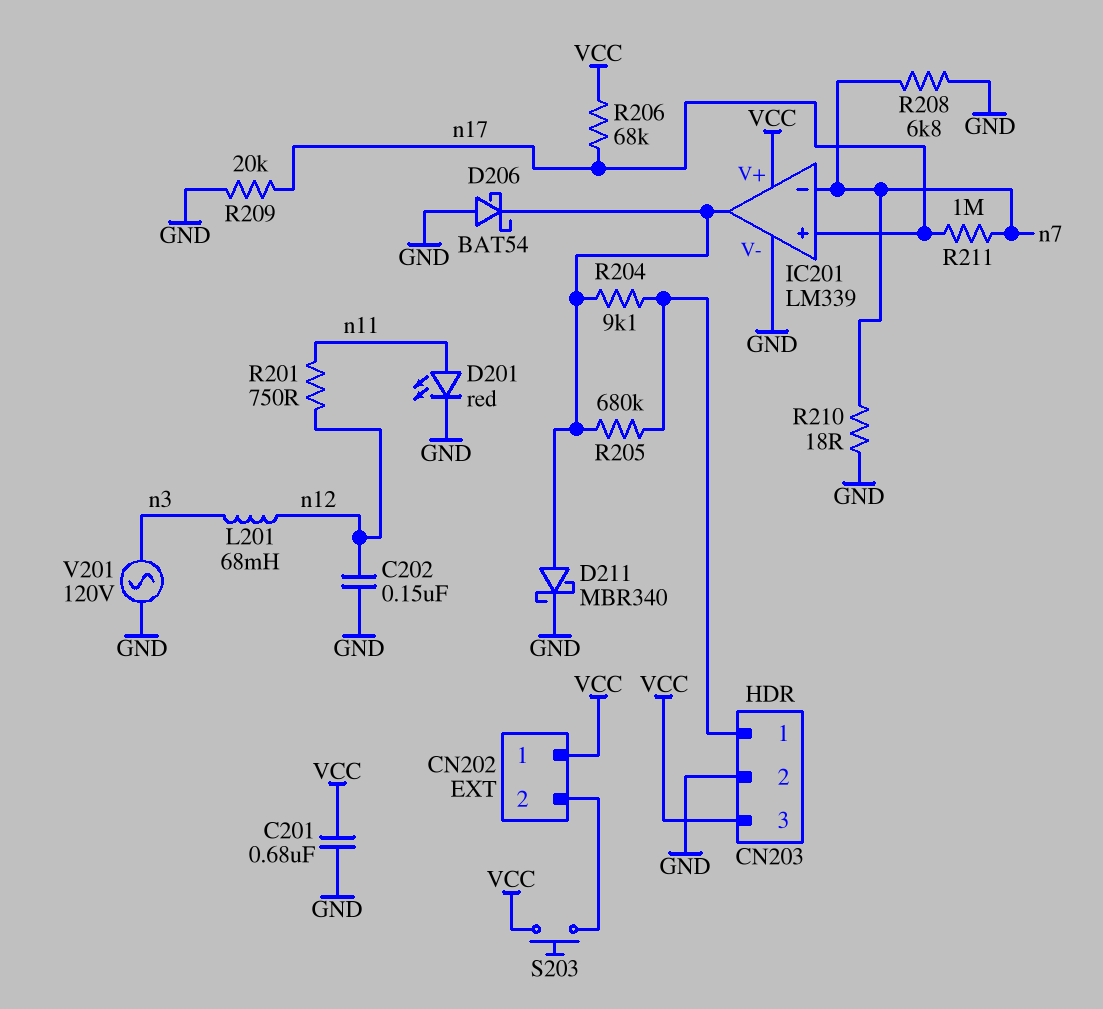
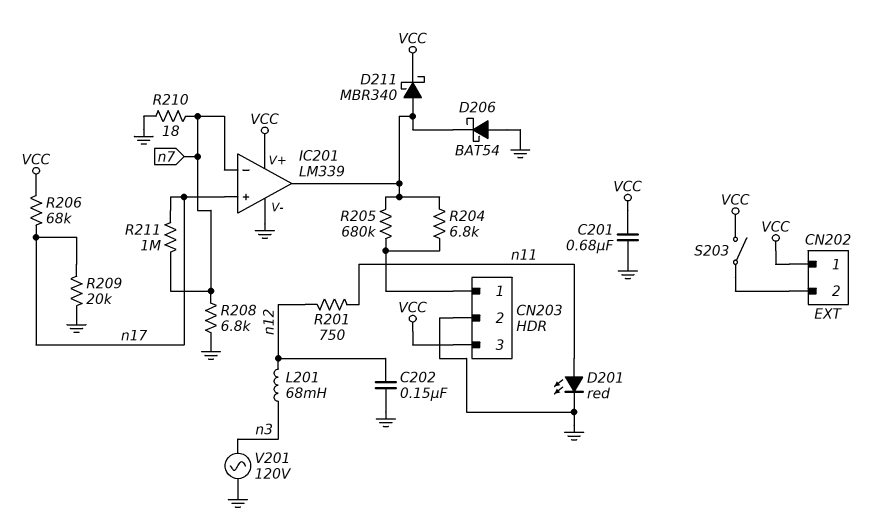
D211: schottky MBR340 (A IC201/out, K GND) -> schottky MBR340 (A IC201/out, K VCC)
R204: 9.1k (CN203/1, IC201/out) -> 6.8k (CN203/1, IC201/out)
S203: button (CN202/2, VCC) -> switch (CN202/2, VCC)

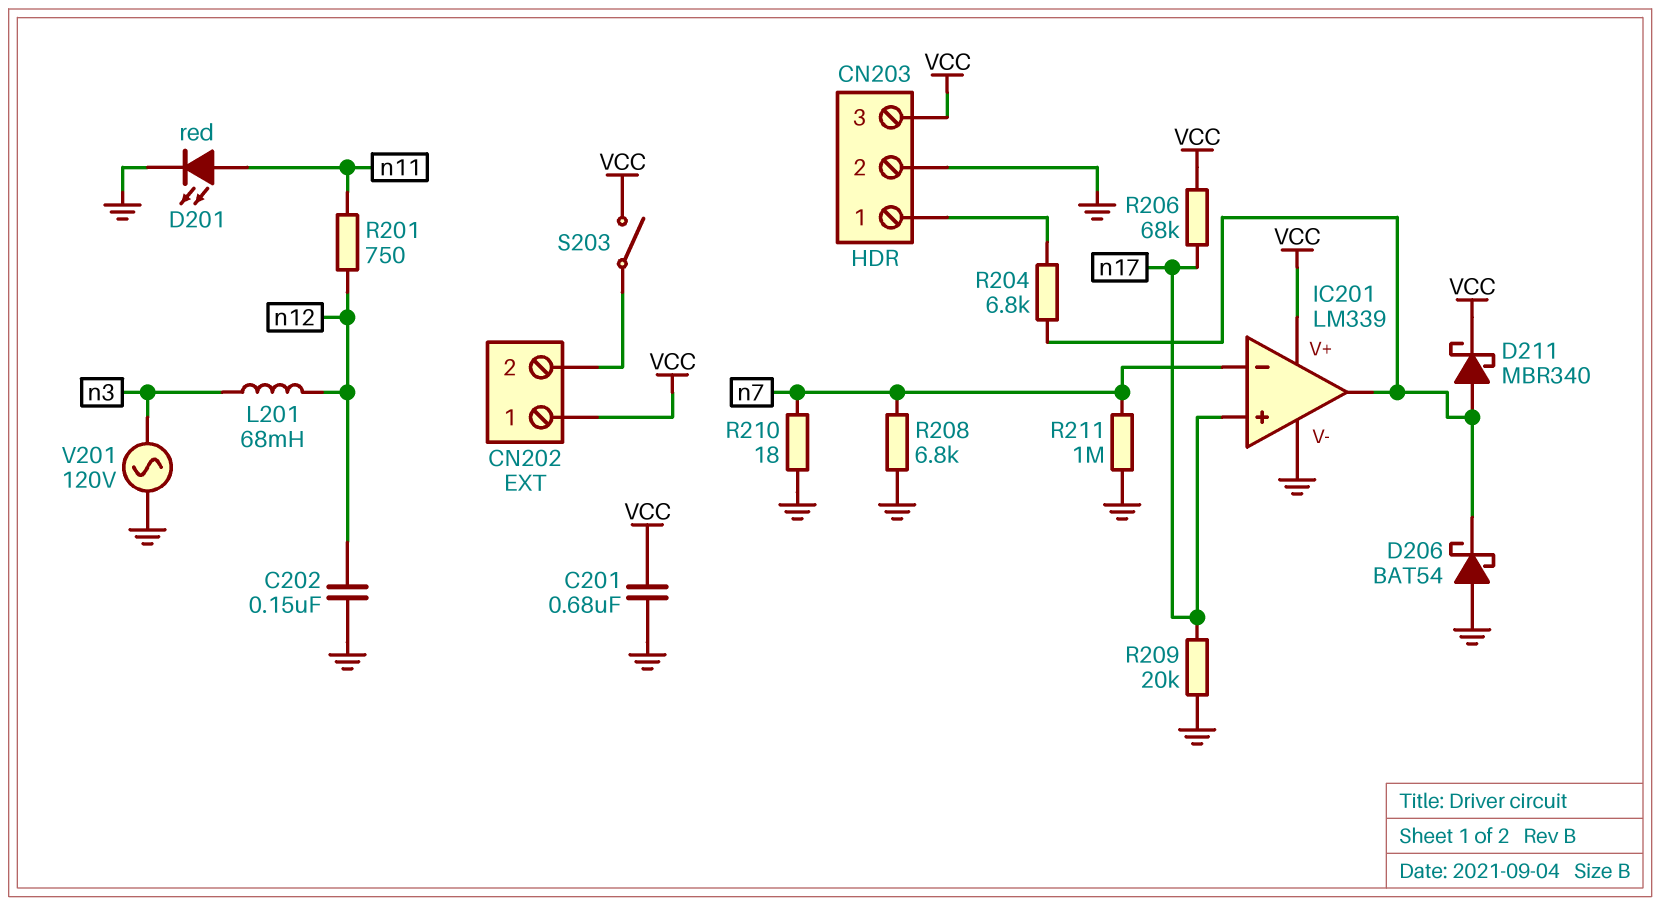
R205: 680k (CN203/1, IC201/out) -> none
R211: 1M (n7, n17) -> 1M (GND, n7)

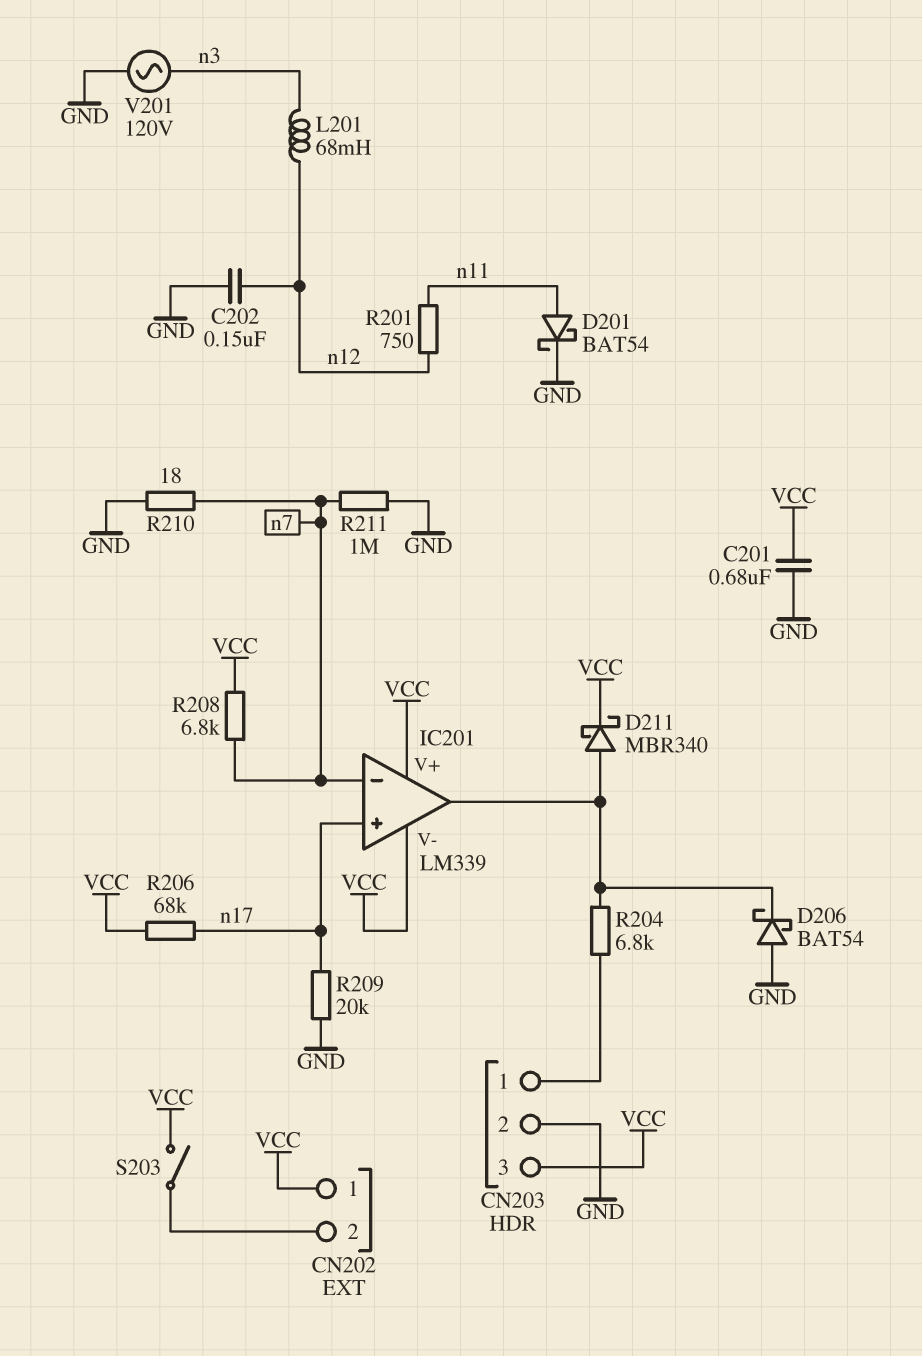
D201: LED red (A n11, K GND) -> schottky BAT54 (A n11, K GND)
IC201 pin V-: GND -> VCC
R208: 6.8k (GND, n7) -> 6.8k (VCC, n7)

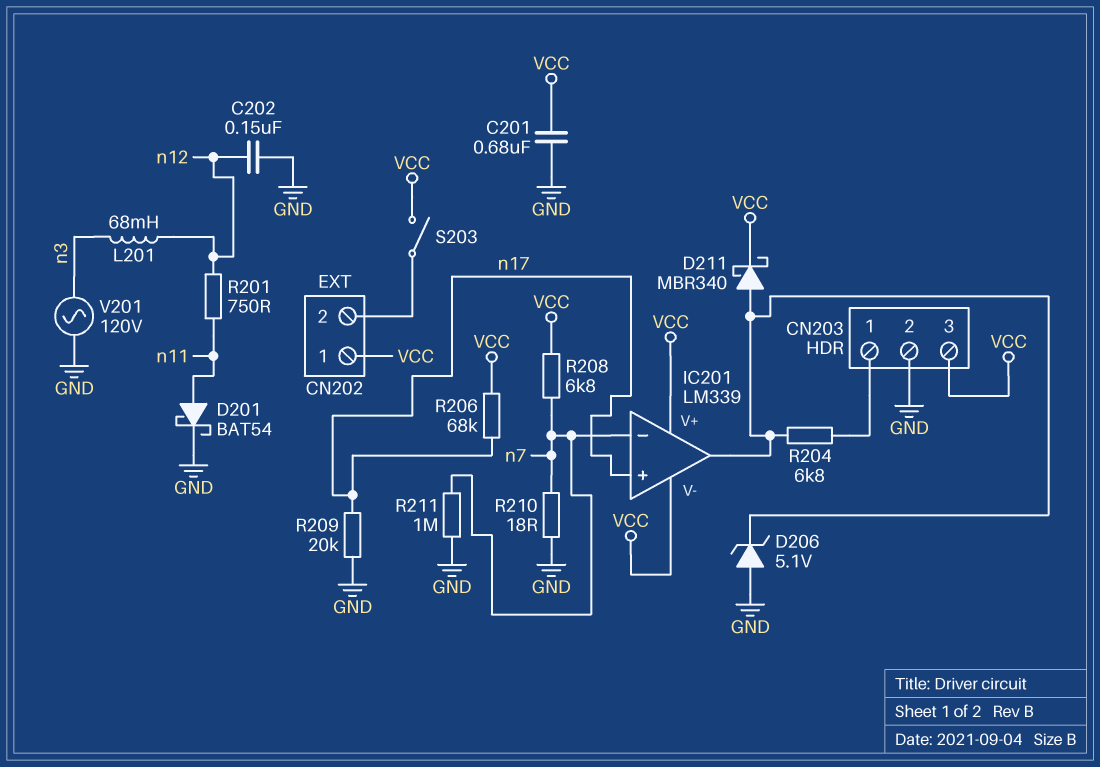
D206: schottky BAT54 (A GND, K IC201/out) -> zener 5.1V (A GND, K IC201/out)

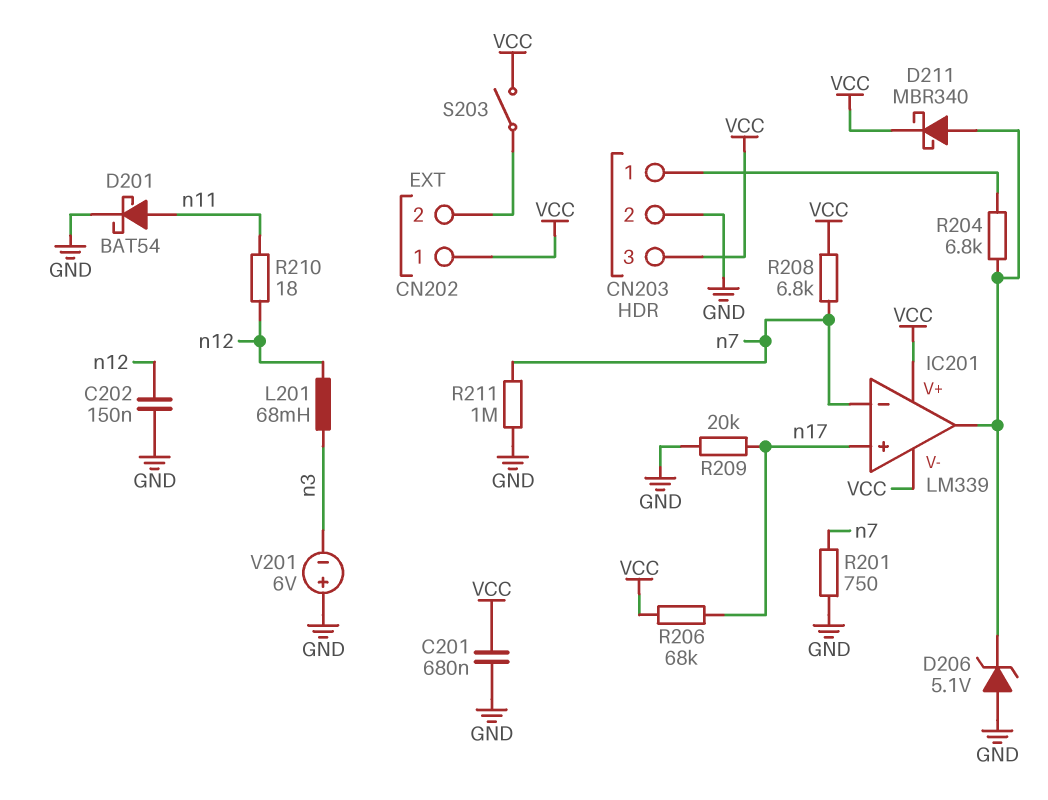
R201: 750 (n11, n12) -> 750 (GND, n7)
R210: 18 (GND, n7) -> 18 (n11, n12)
V201: AC 120V (GND, n3) -> 6V (plus GND, minus n3)

